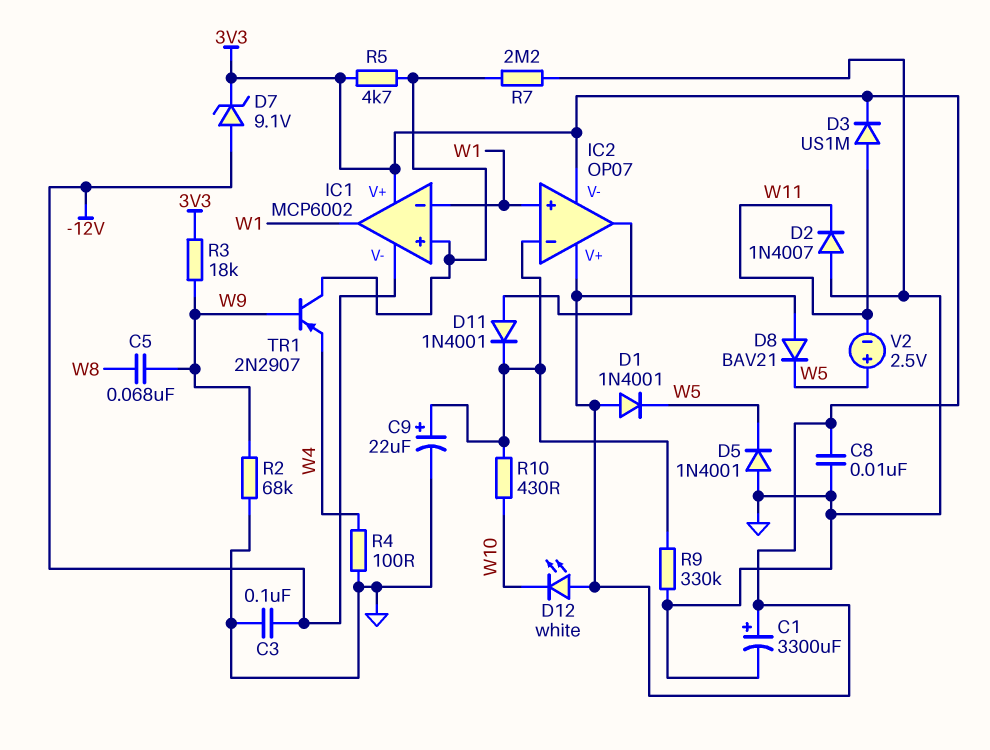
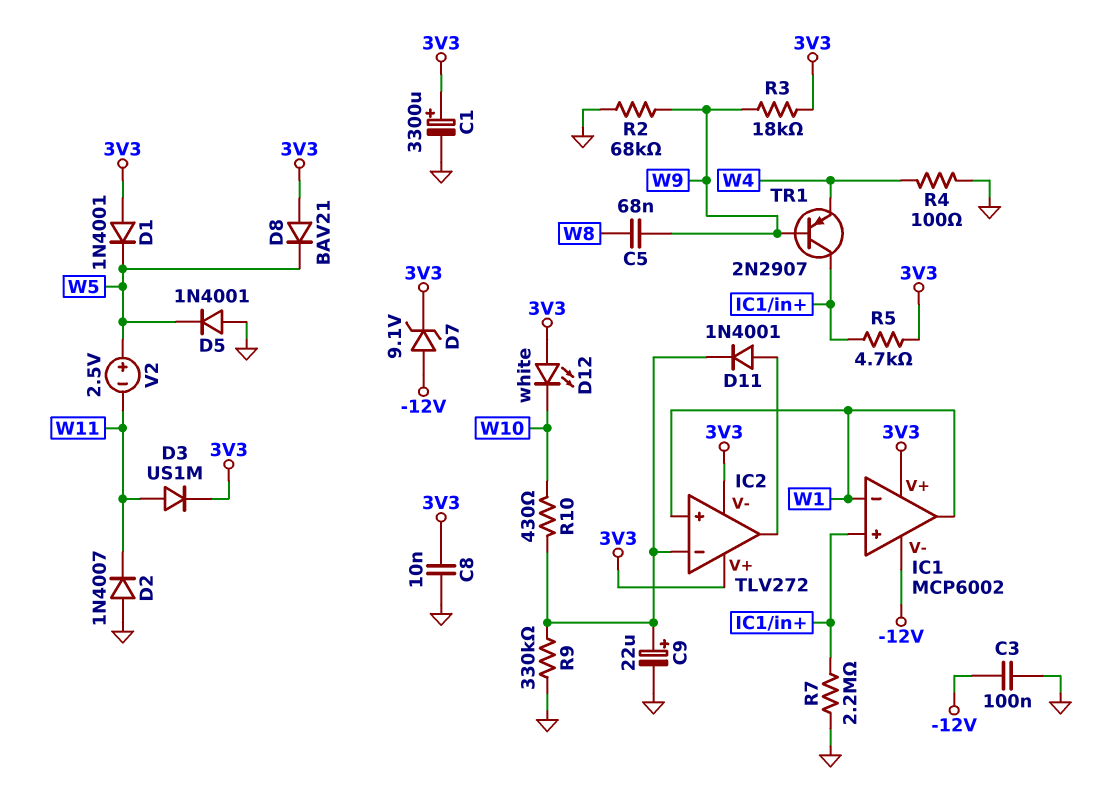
IC2: OP07 -> TLV272

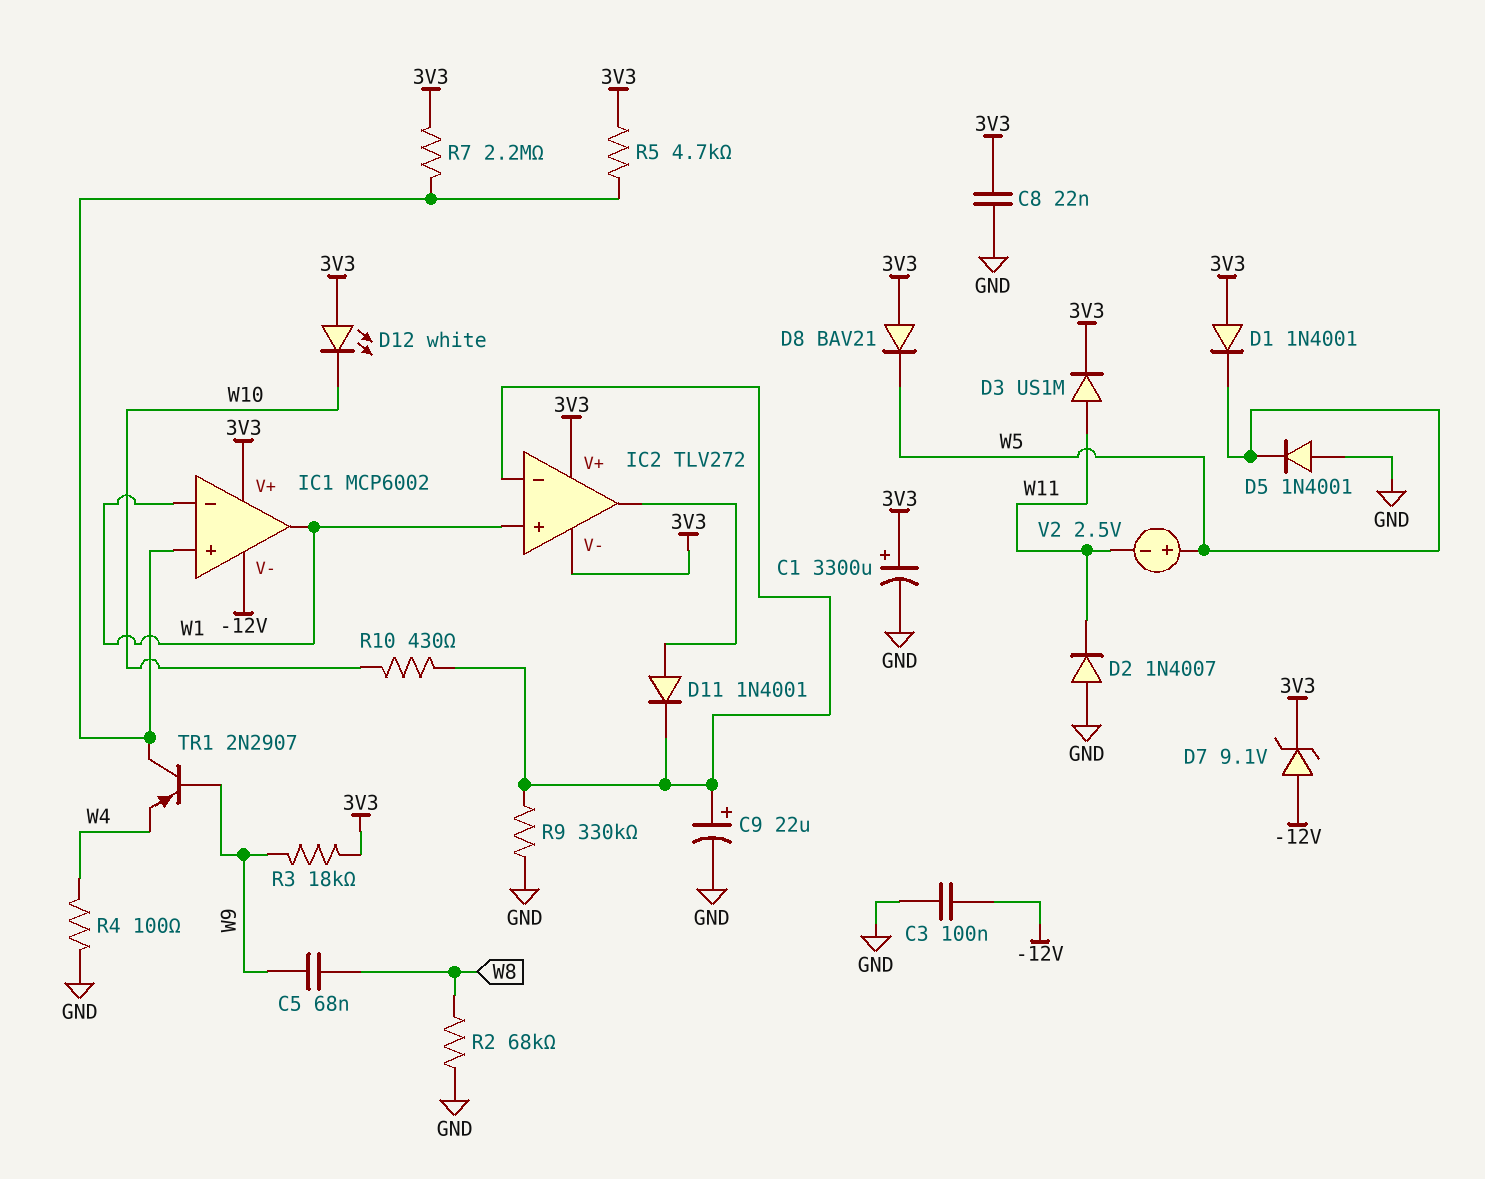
C8: 10nF (3V3, GND) -> 22nF (3V3, GND)
R2: 68k (GND, W9) -> 68k (GND, W8)
R7: 2.2M (GND, IC1/in+) -> 2.2M (3V3, IC1/in+)

